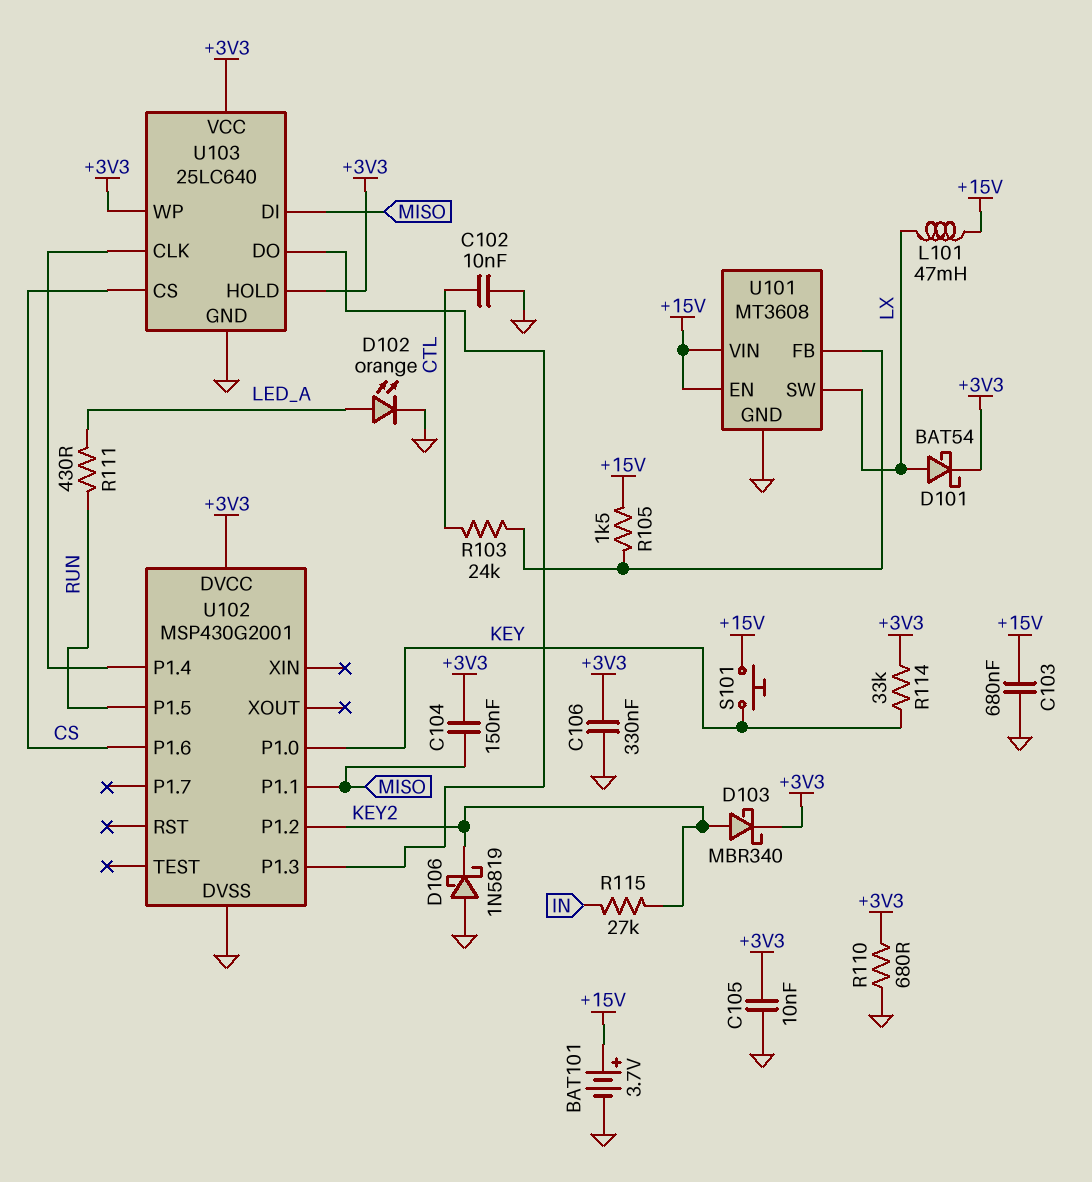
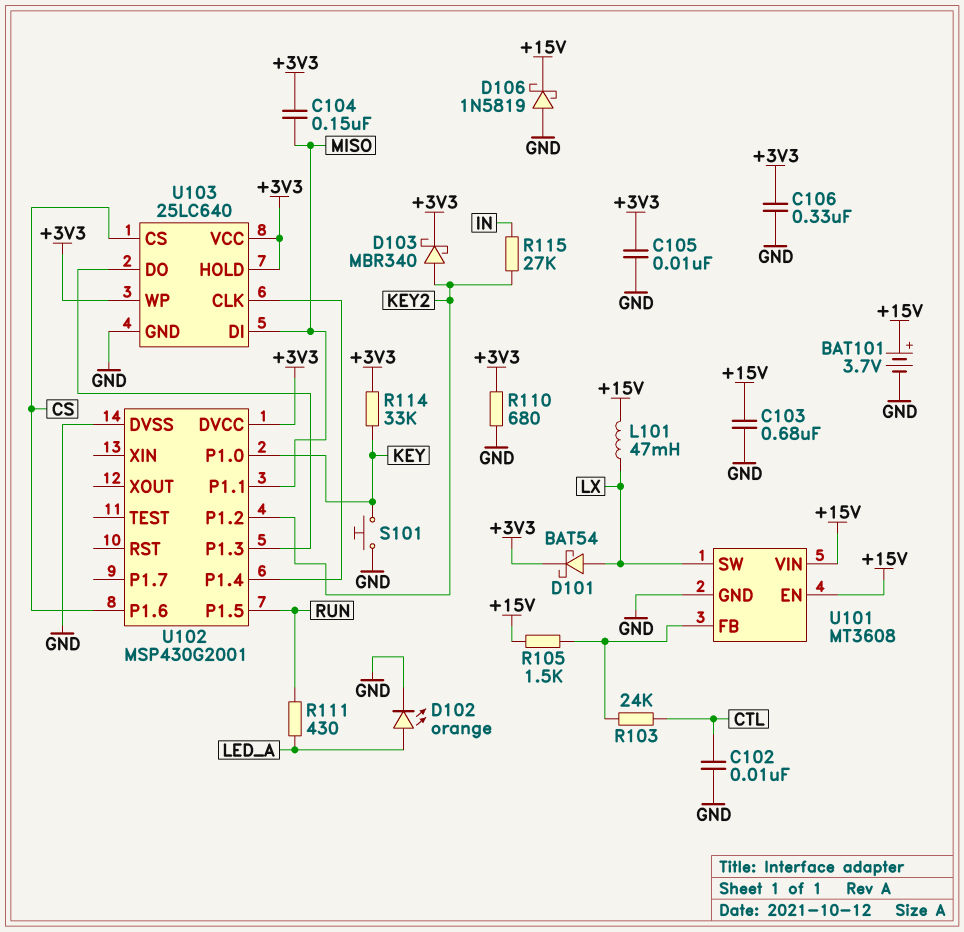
D106: schottky 1N5819 (A GND, K KEY2) -> schottky 1N5819 (A GND, K +15V)
S101: button (+15V, KEY) -> button (GND, KEY)

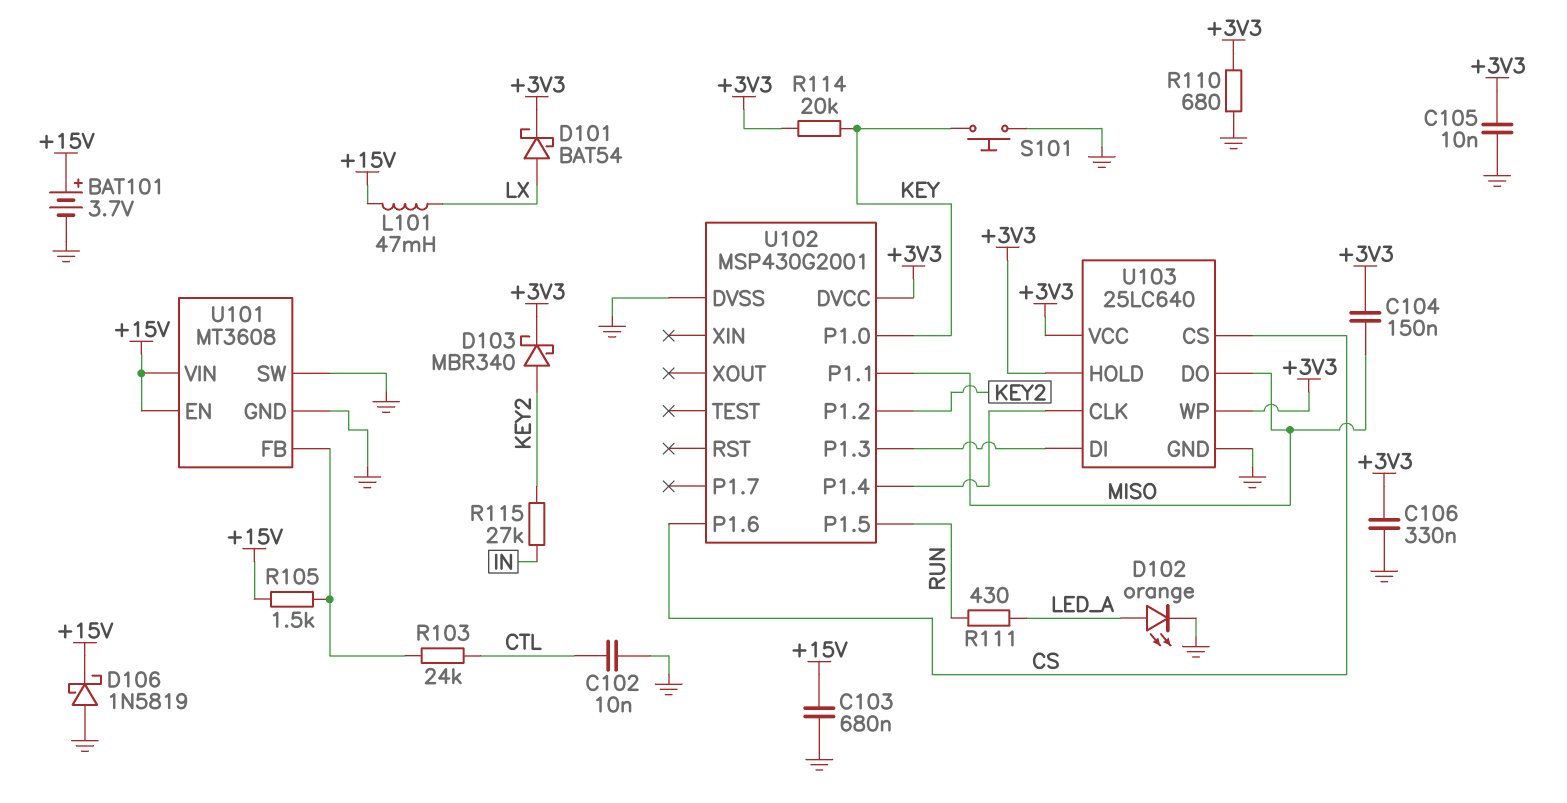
R114: 33k (+3V3, KEY) -> 20k (+3V3, KEY)
U101 pin SW: LX -> GND
U103 pin DI: MISO -> U102/P1.3
U103 pin DO: U102/P1.3 -> MISO

